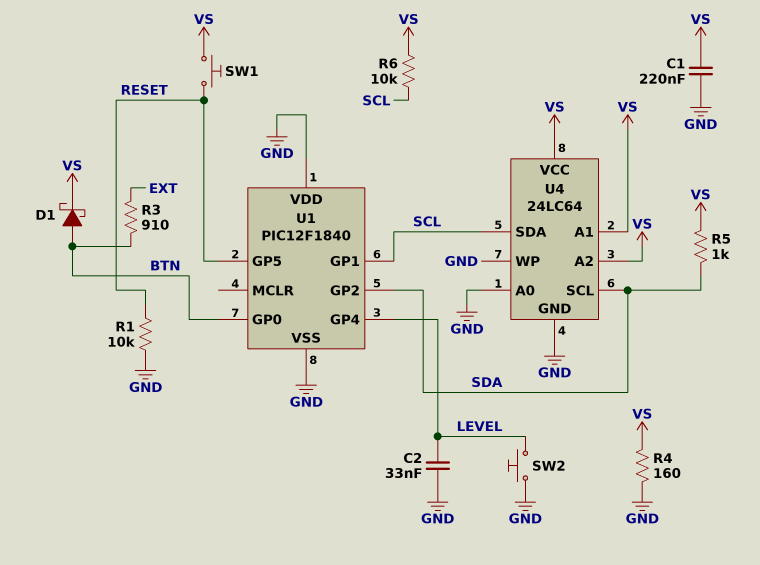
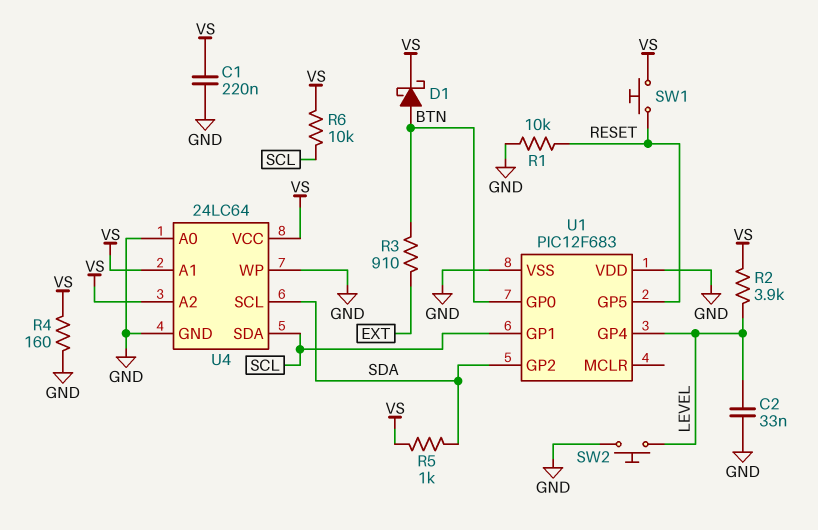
R2: none -> 3.9k (LEVEL, VS)
U1: PIC12F1840 -> PIC12F683

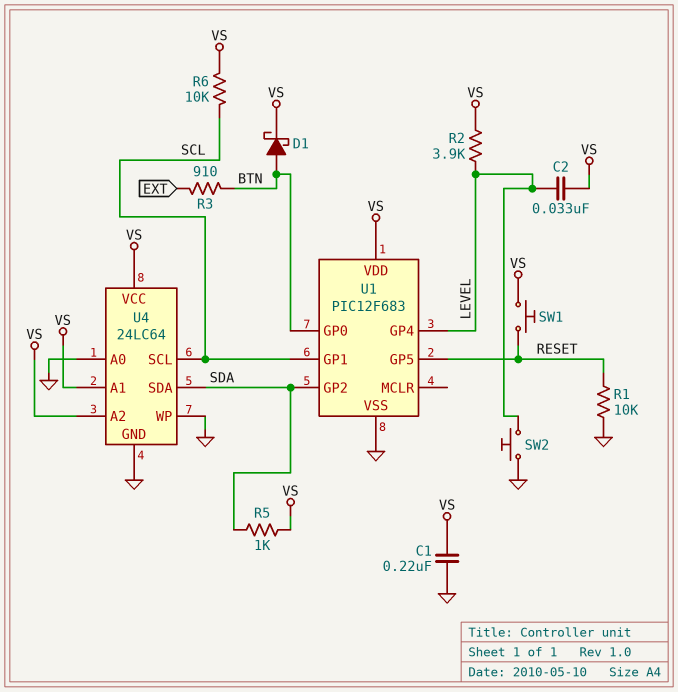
C2: 33nF (GND, LEVEL) -> 33nF (LEVEL, VS)
R4: 160 (GND, VS) -> none
U1 pin VDD: GND -> VS
U4 pin SCL: SDA -> SCL
U4 pin SDA: SCL -> SDA

